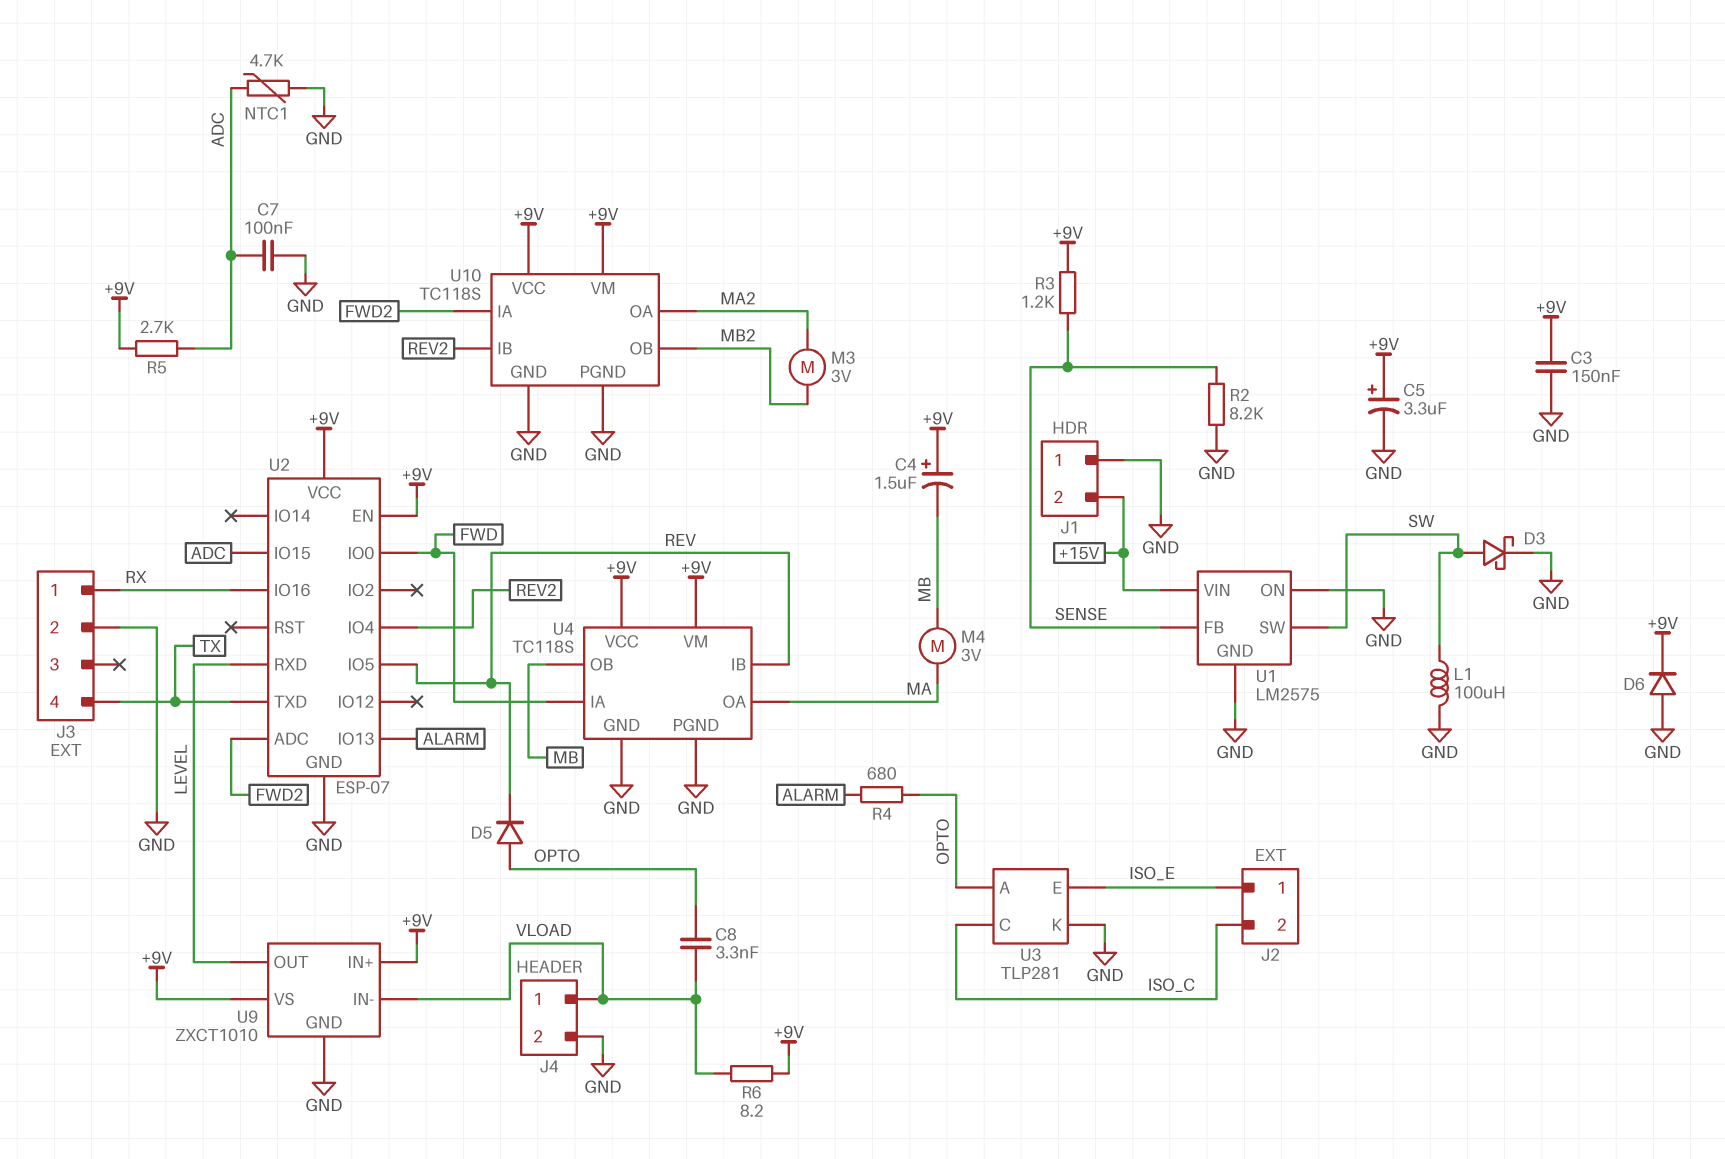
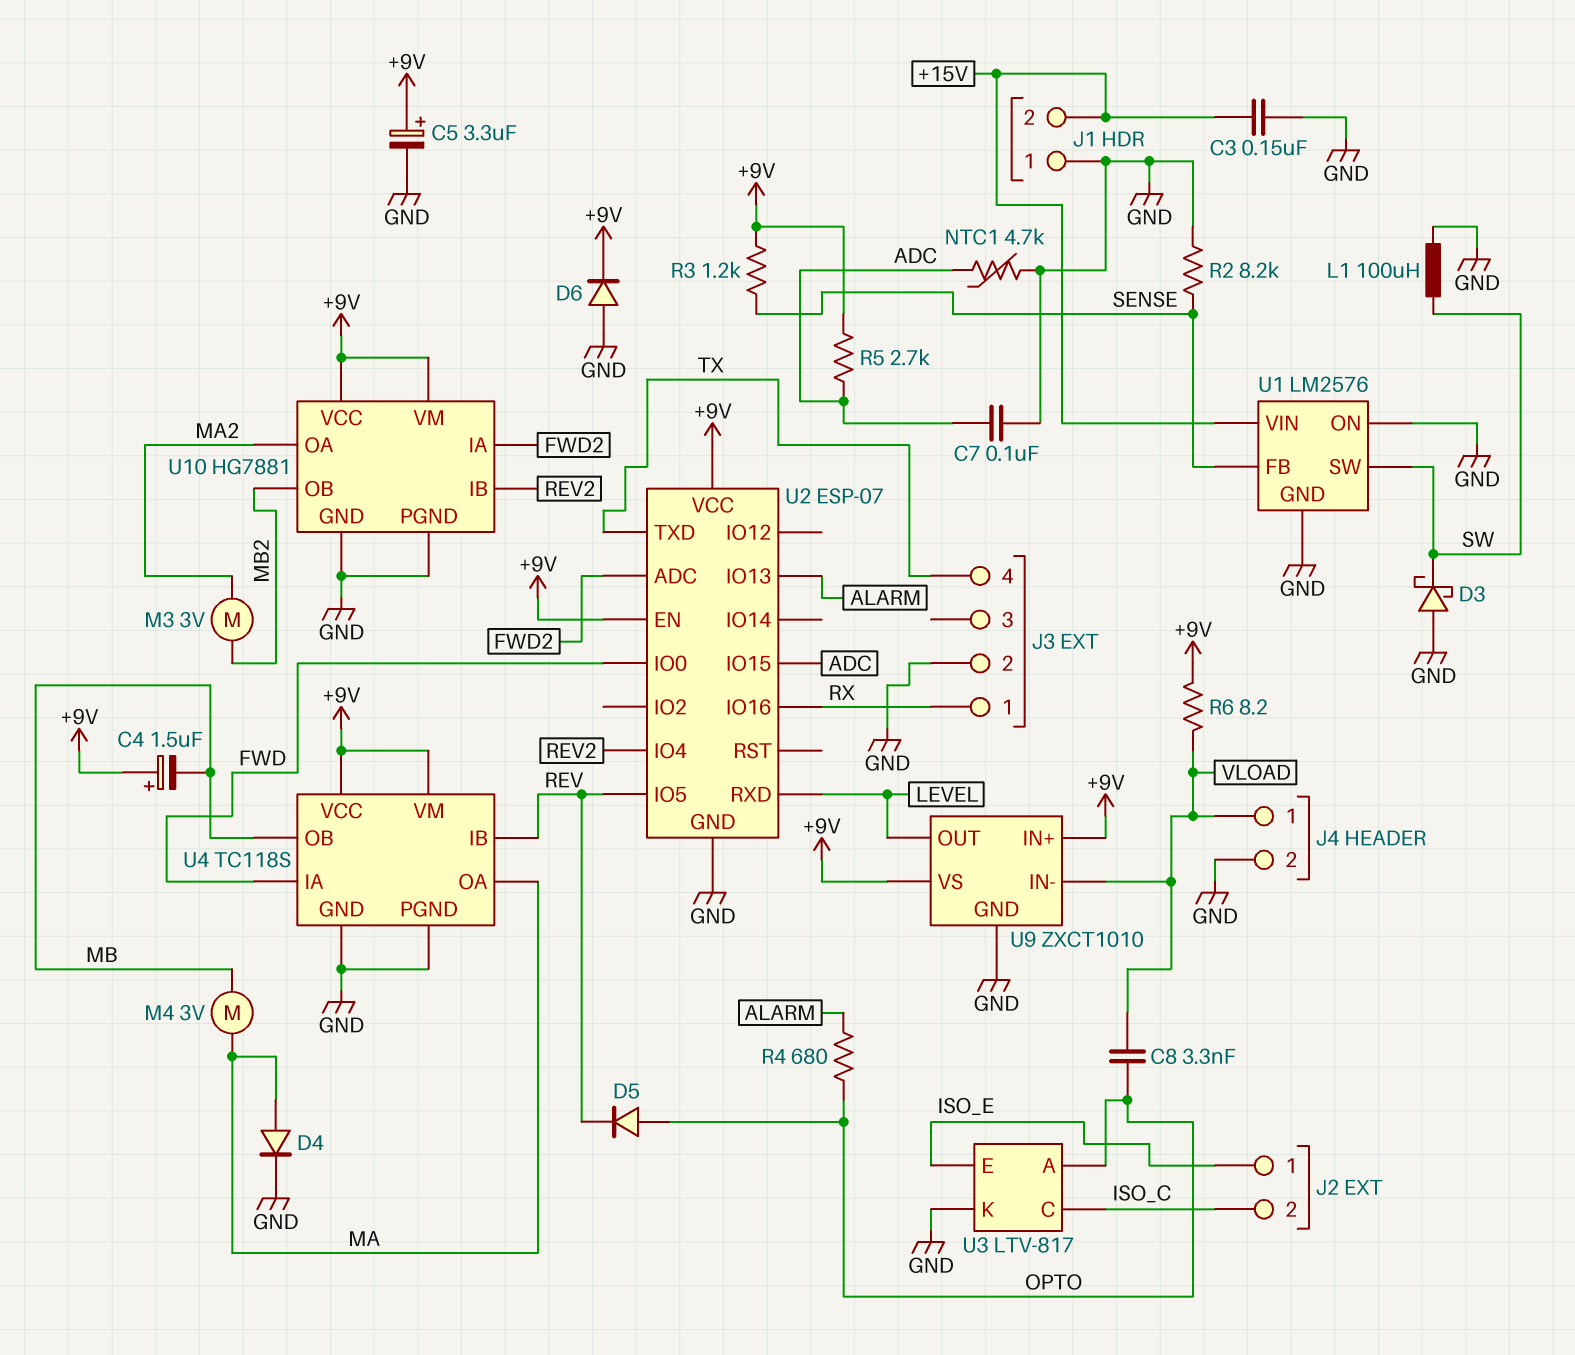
C3: 150nF (+9V, GND) -> 150nF (+15V, GND)
D3: schottky (A SW, K GND) -> schottky (A GND, K SW)
D4: none -> diode (A MA, K GND)
U1: LM2575 -> LM2576
U3: TLP281 -> LTV-817
U10: TC118S -> HG7881

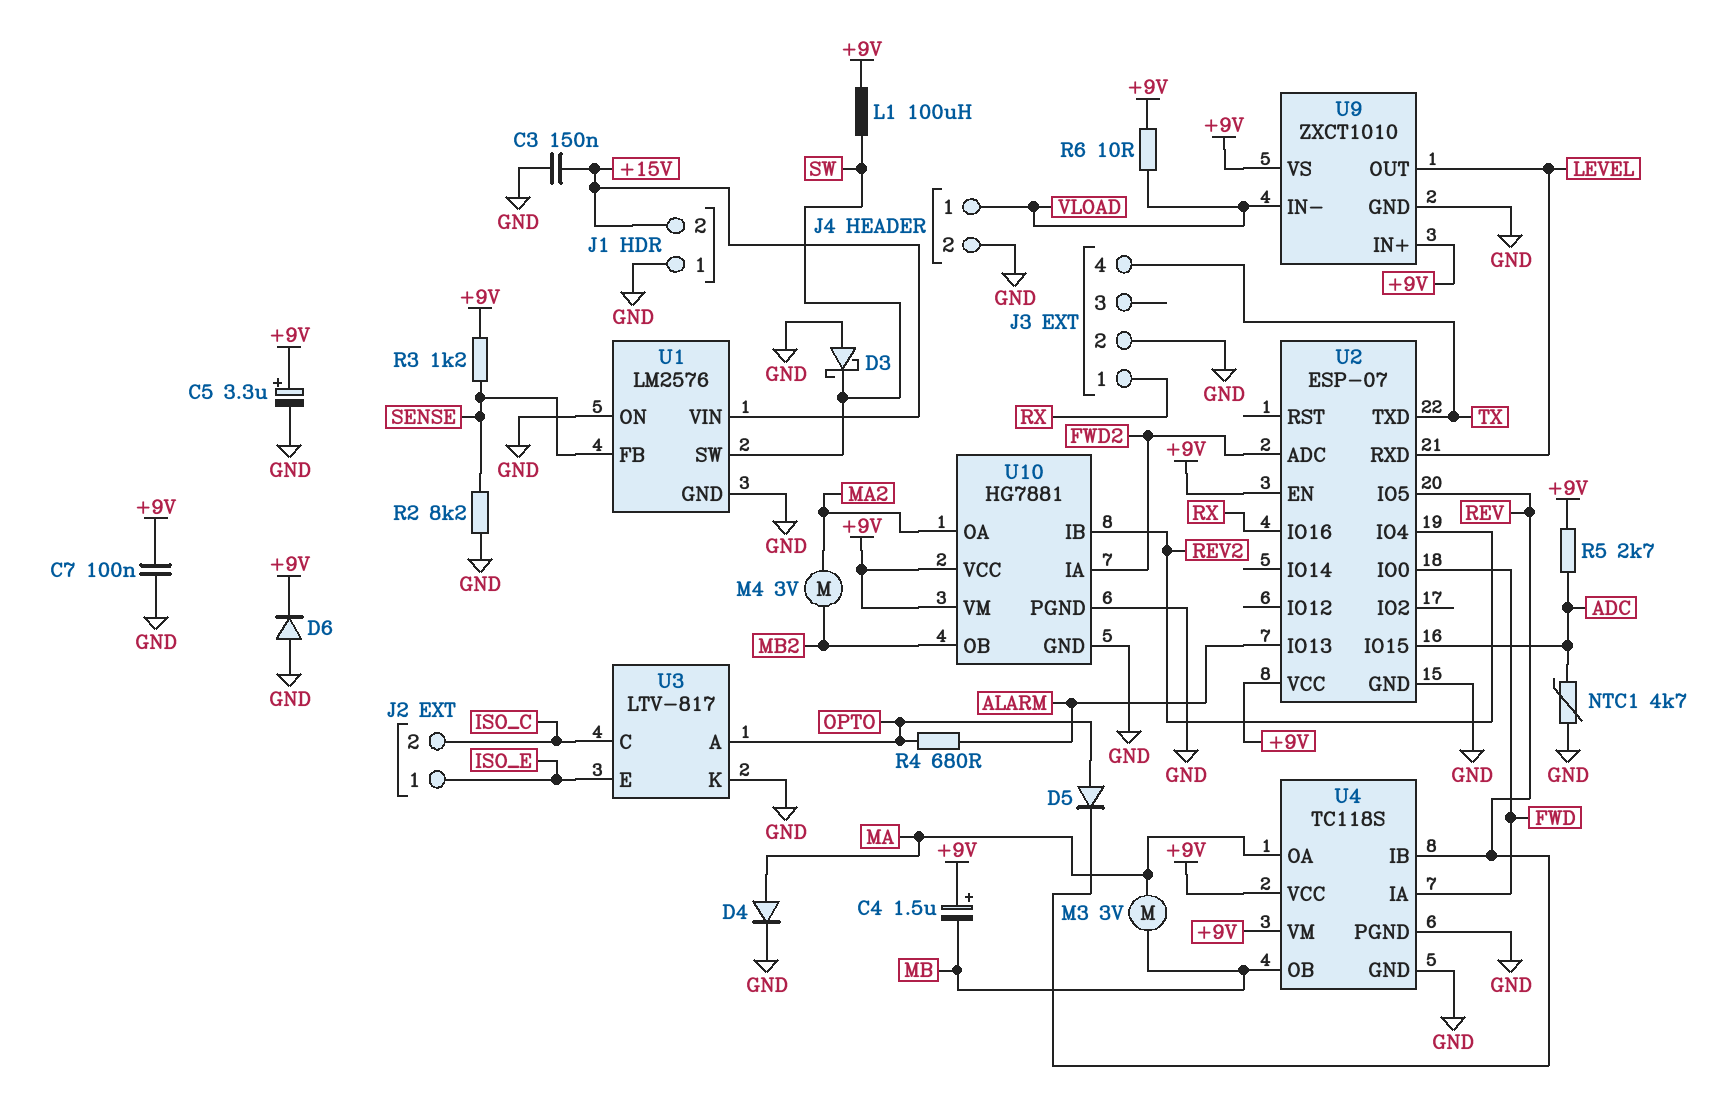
C7: 100nF (ADC, GND) -> 100nF (+9V, GND)
C8: 3.3nF (OPTO, VLOAD) -> none
L1: 100uH (GND, SW) -> 100uH (+9V, SW)
M3: motor 3V (MA2, MB2) -> motor 3V (MA, MB)
M4: motor 3V (MA, MB) -> motor 3V (MA2, MB2)
R6: 8.2 (+9V, VLOAD) -> 10 (+9V, VLOAD)

